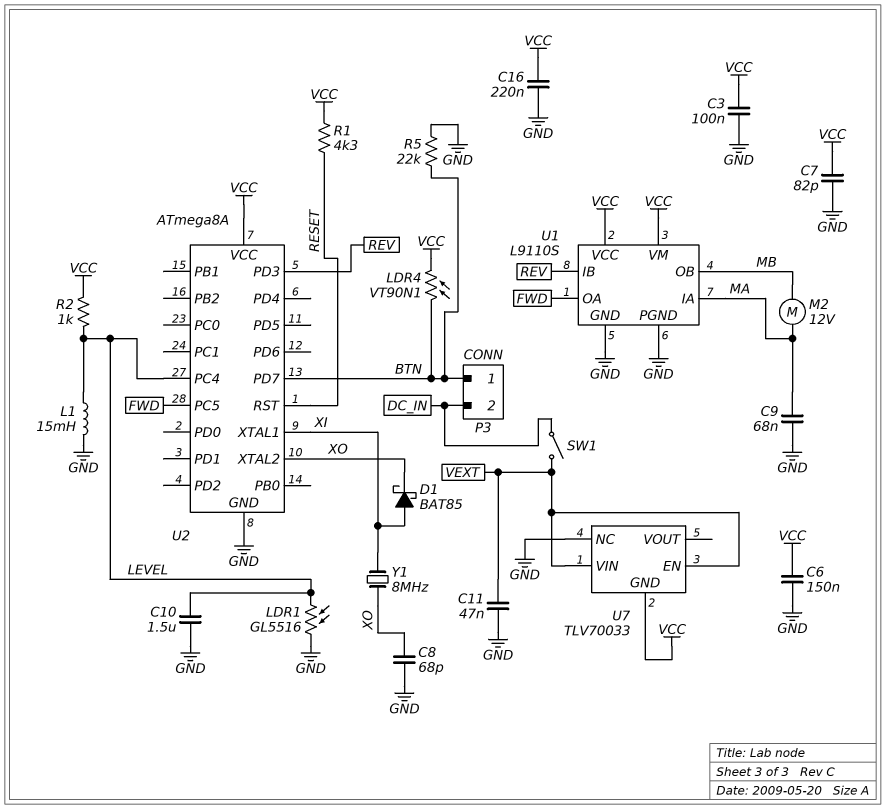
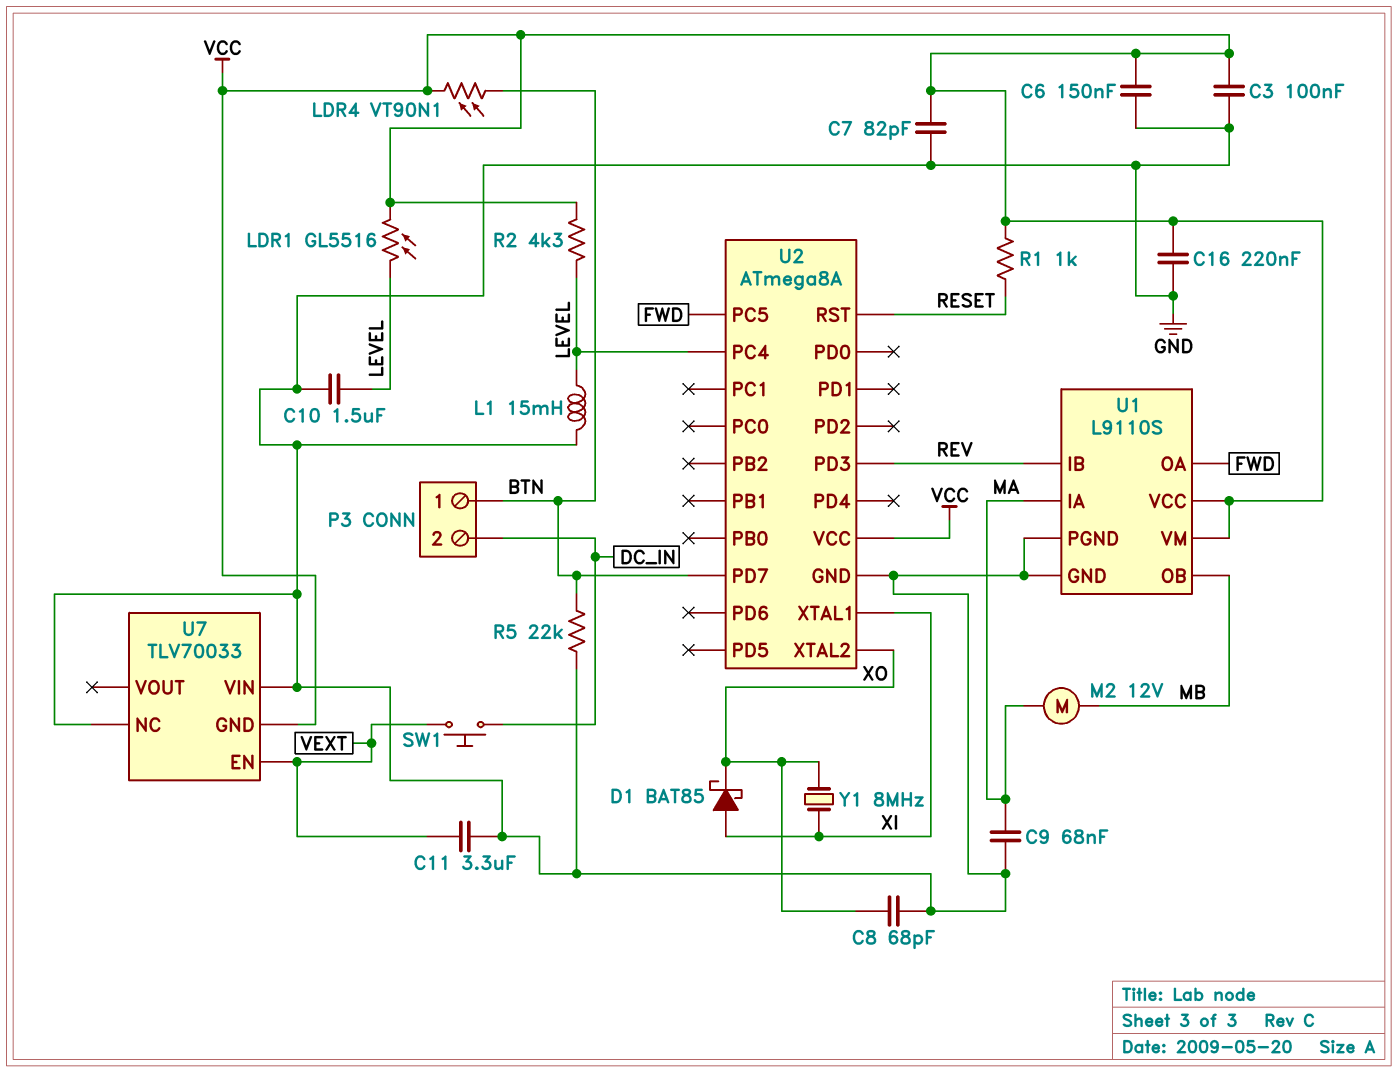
C11: 47nF (GND, VEXT) -> 3.3uF (GND, VEXT)
LDR1: GL5516 (GND, LEVEL) -> GL5516 (LEVEL, VCC)
R1: 4.3k (RESET, VCC) -> 1k (RESET, VCC)
R2: 1k (LEVEL, VCC) -> 4.3k (LEVEL, VCC)
SW1: switch (DC_IN, VEXT) -> button (DC_IN, VEXT)
U7 pin VIN: VEXT -> GND

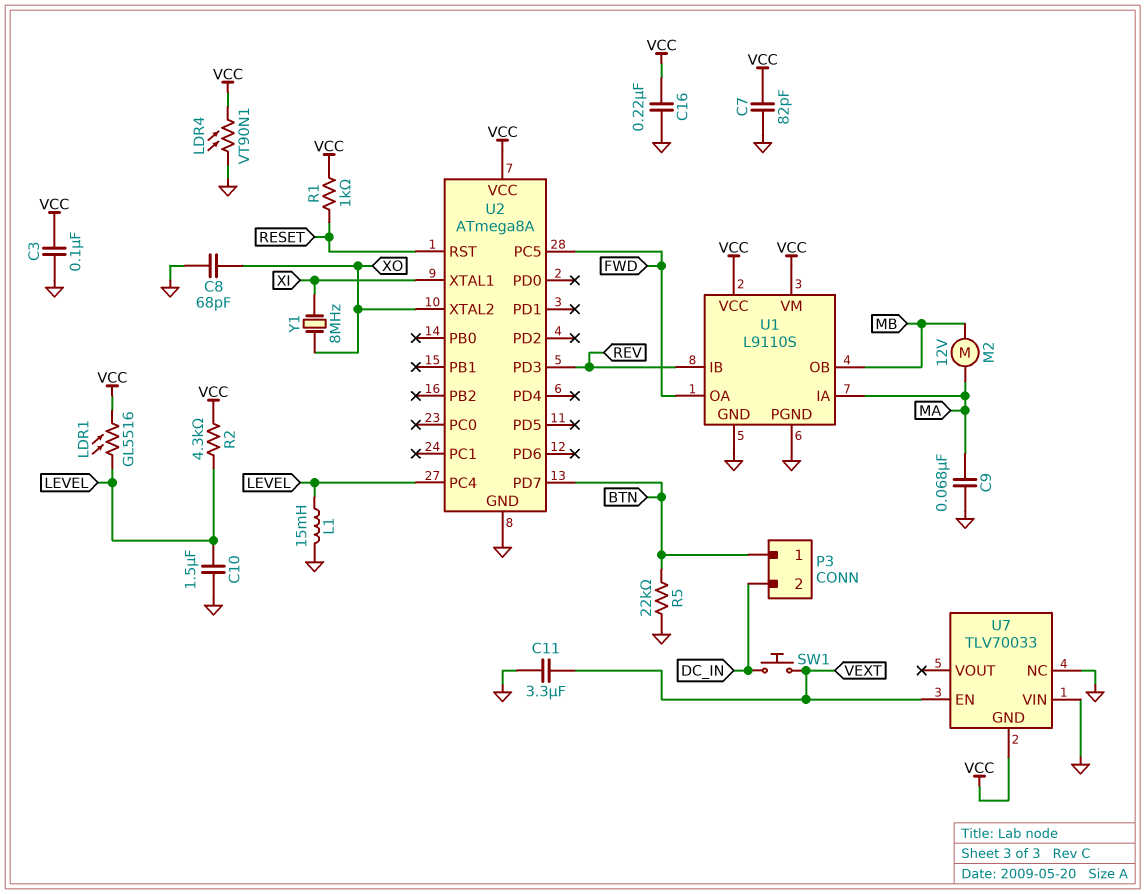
C6: 150nF (GND, VCC) -> none
D1: schottky BAT85 (A XI, K XO) -> none
LDR4: VT90N1 (BTN, VCC) -> VT90N1 (GND, VCC)

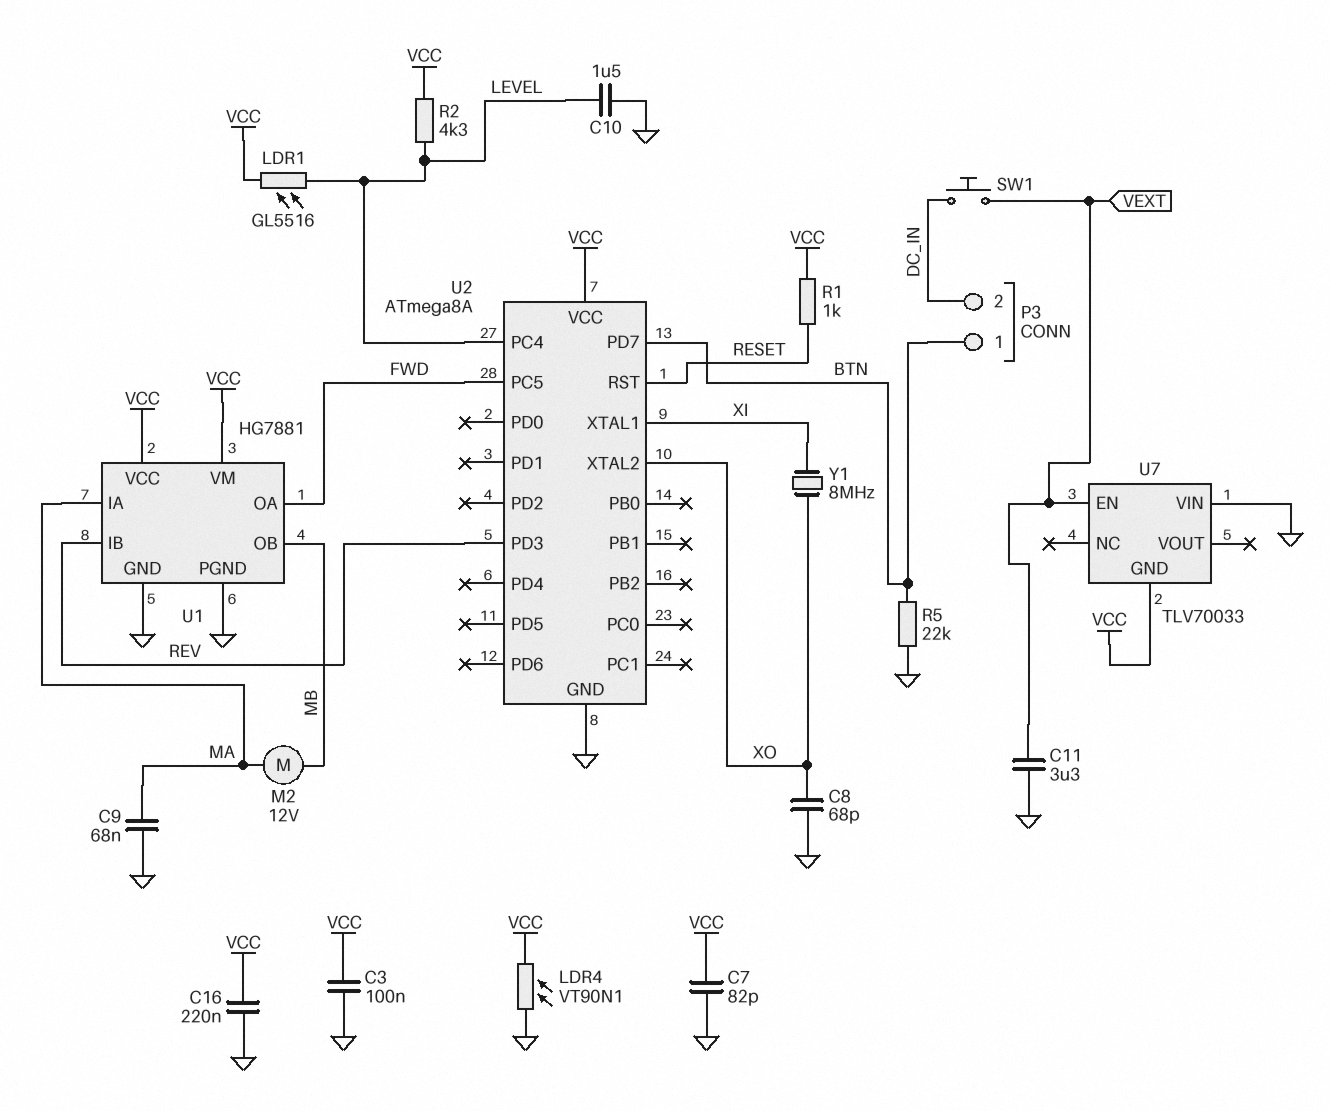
L1: 15mH (GND, LEVEL) -> none
U1: L9110S -> HG7881
U7 pin NC: GND -> none

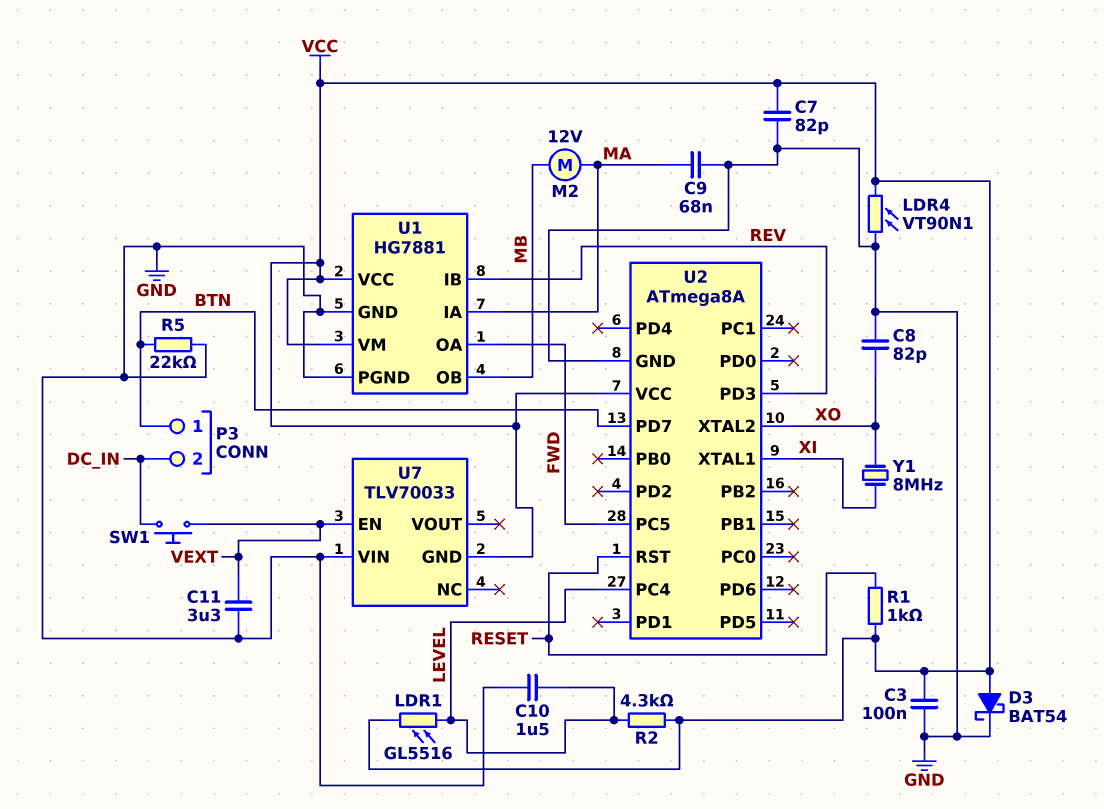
C8: 68pF (GND, XO) -> 82pF (GND, XO)
C16: 220nF (GND, VCC) -> none
D3: none -> schottky BAT54 (A VCC, K GND)

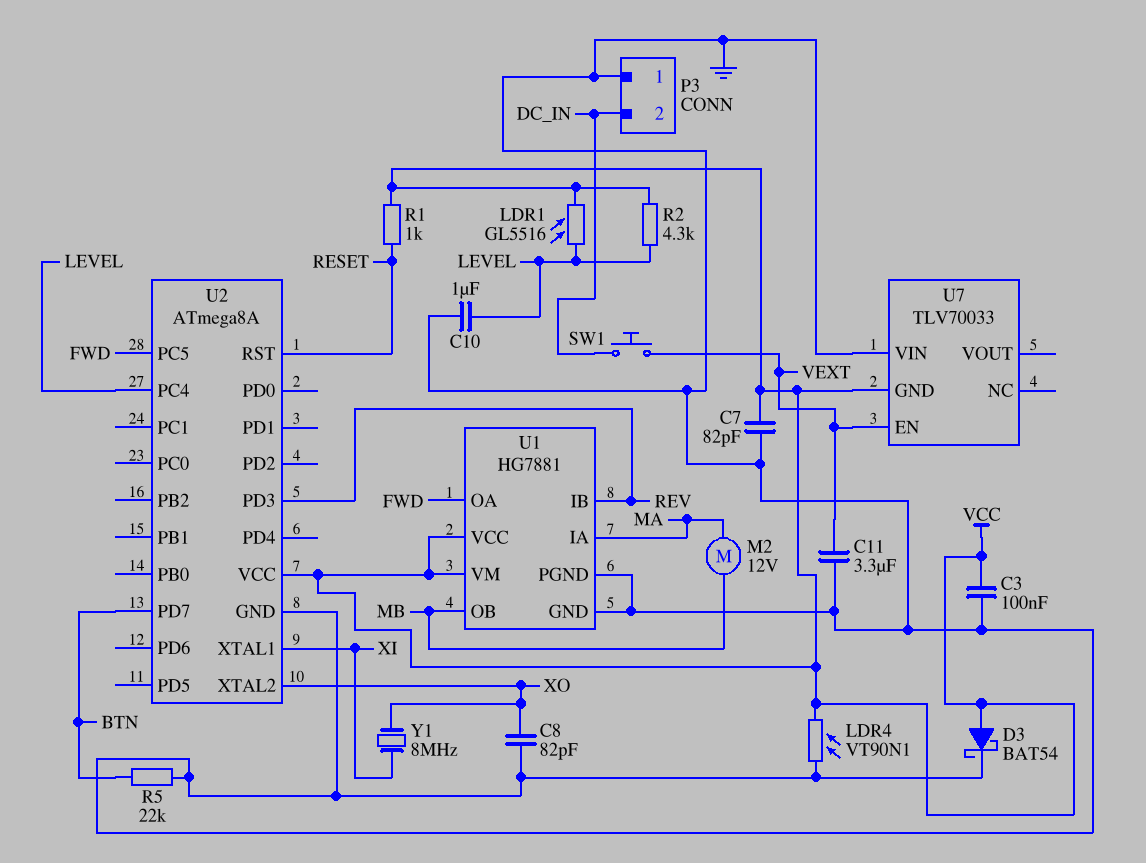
C9: 68nF (GND, MA) -> none
C10: 1.5uF (GND, LEVEL) -> 1uF (GND, LEVEL)
P3 pin 1: BTN -> GND

